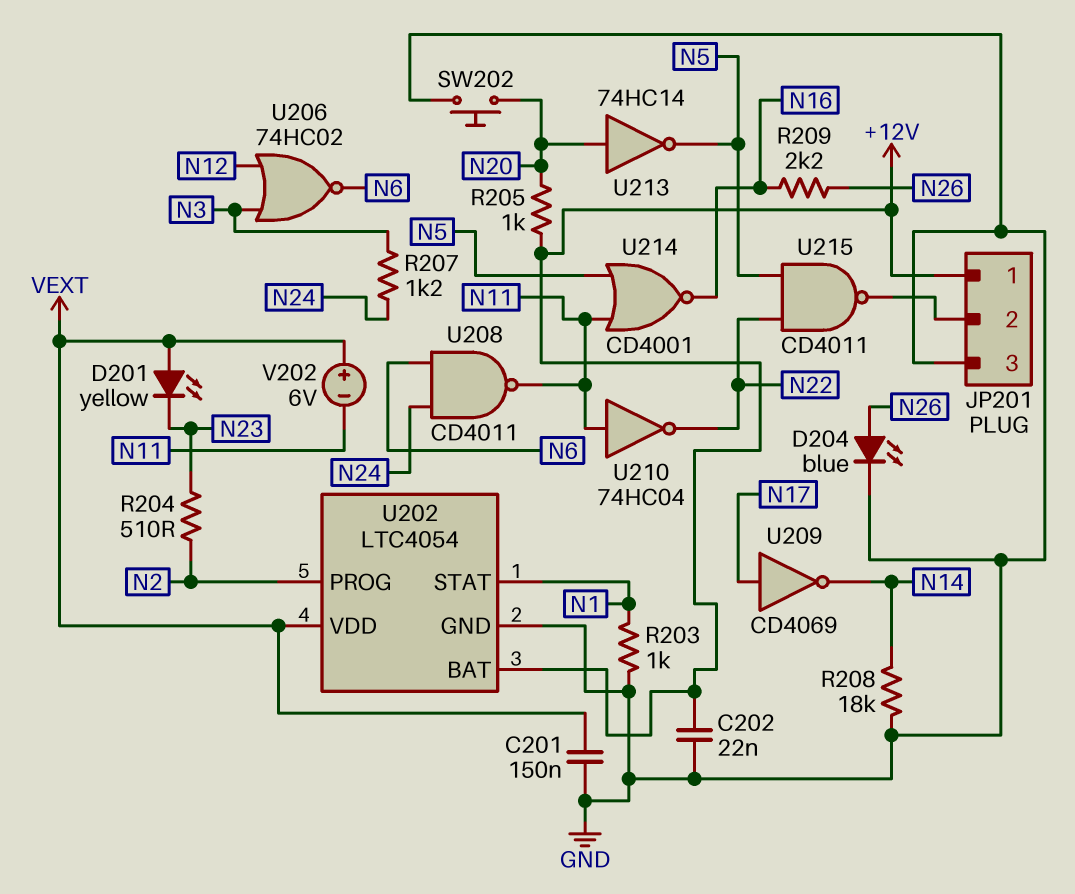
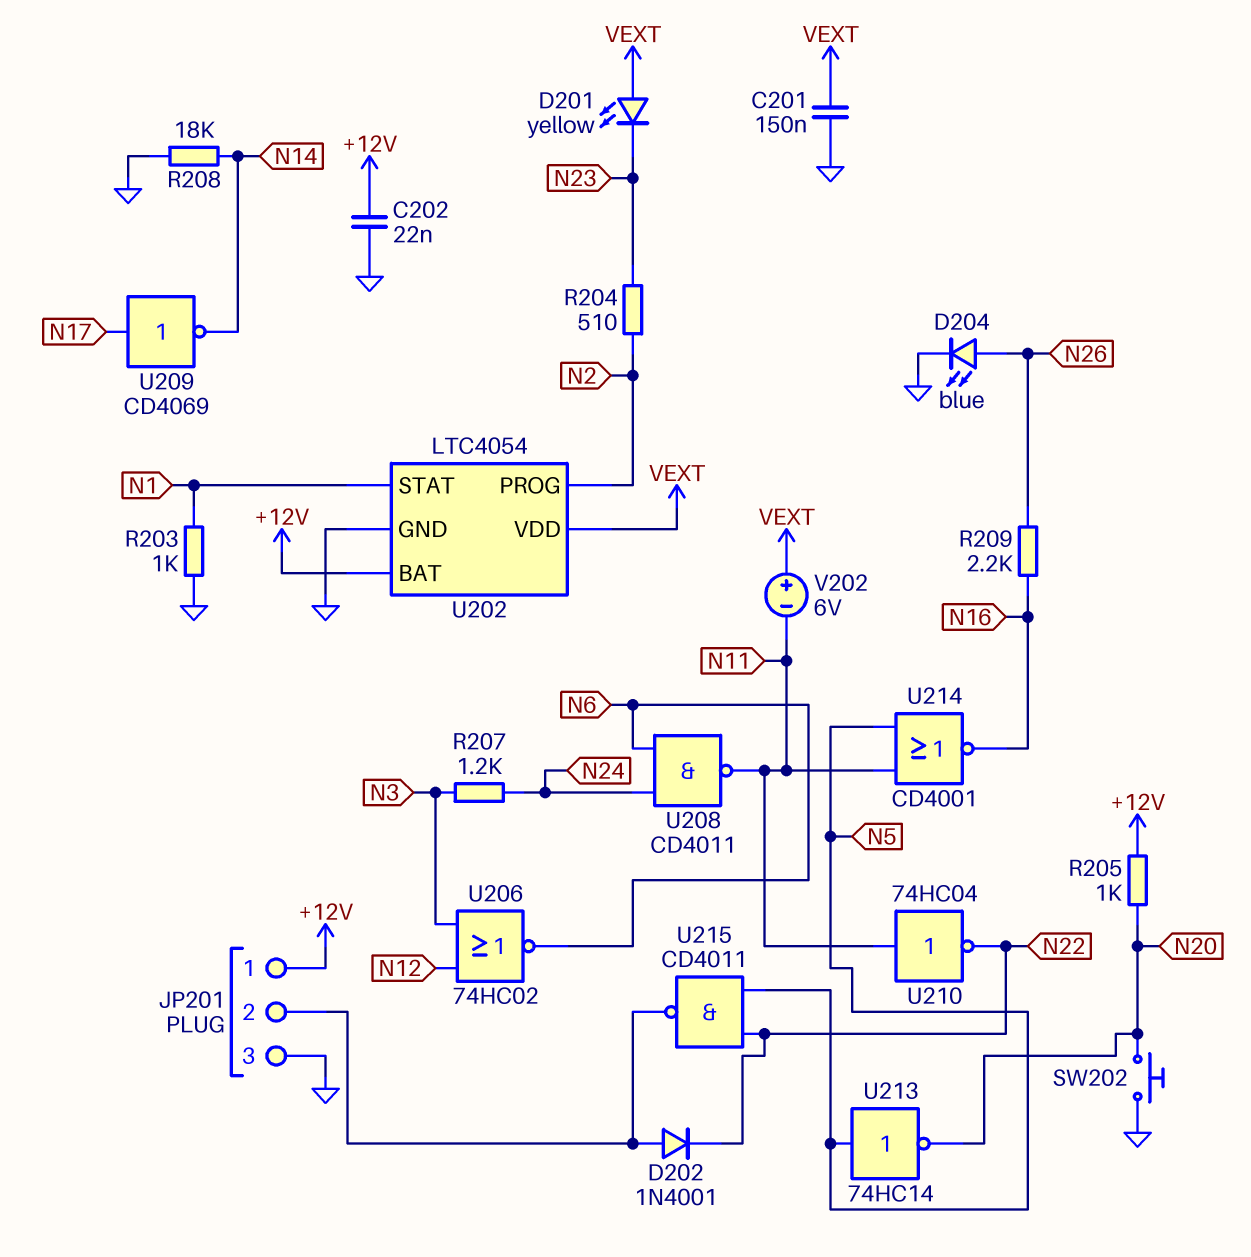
D202: none -> diode 1N4001 (A JP201/2, K N22)
U213: NOT 74HC14 (in N20, out N5) -> NOT 74HC14 (in N5, out N20)

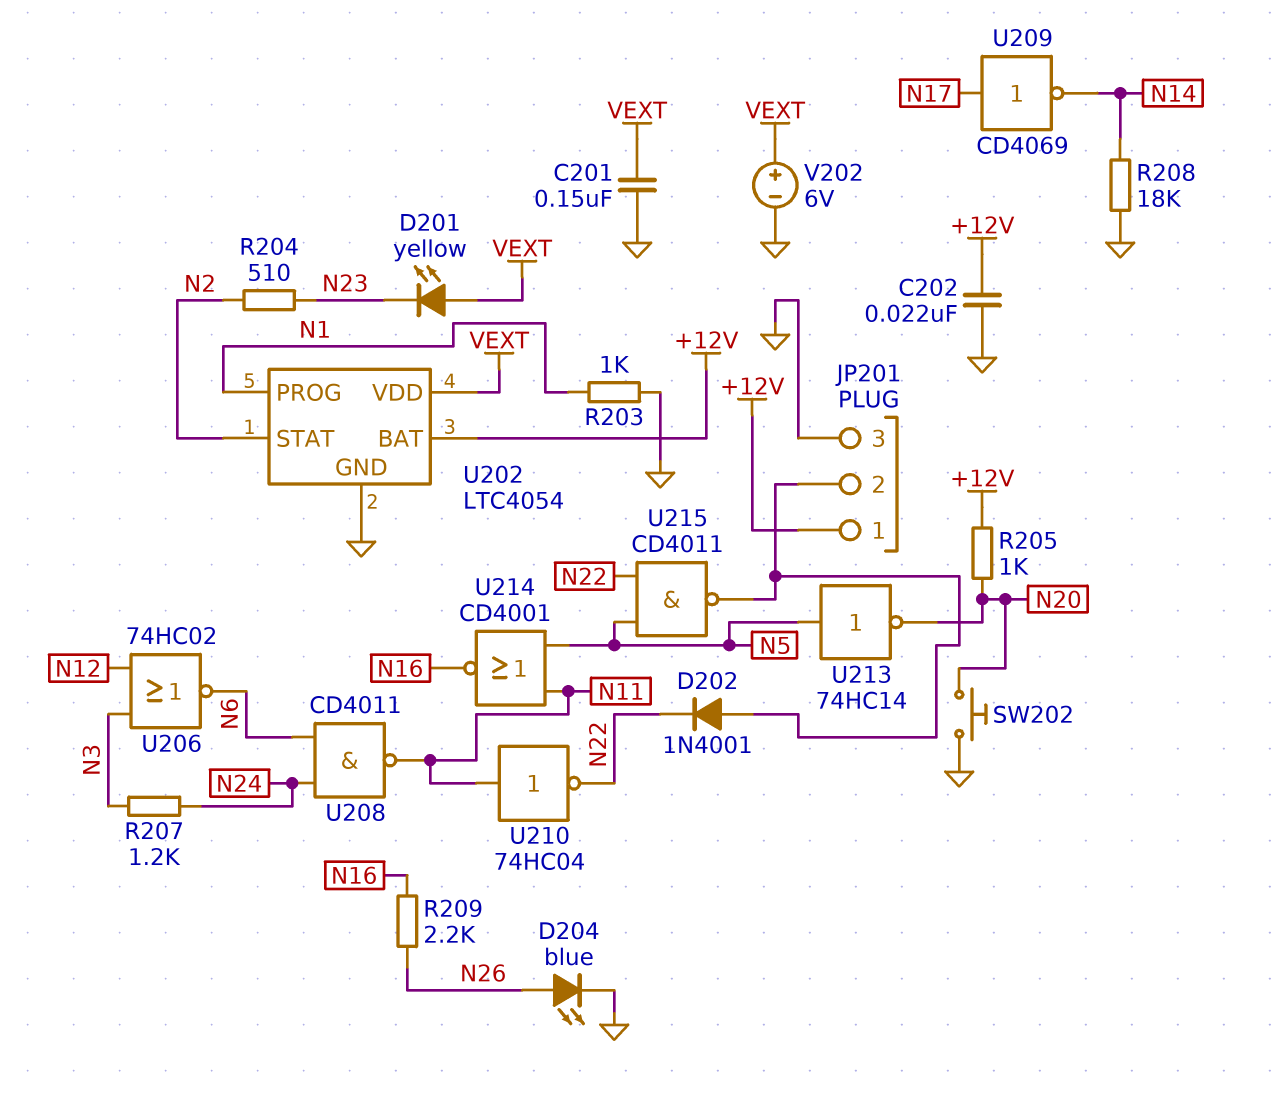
U202 pin PROG: N2 -> N1
U202 pin STAT: N1 -> N2
V202: 6V (plus VEXT, minus N11) -> 6V (plus VEXT, minus GND)

